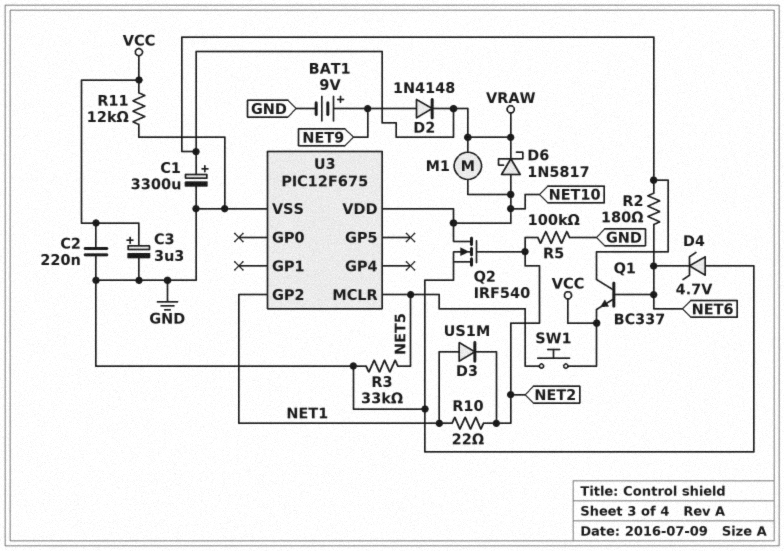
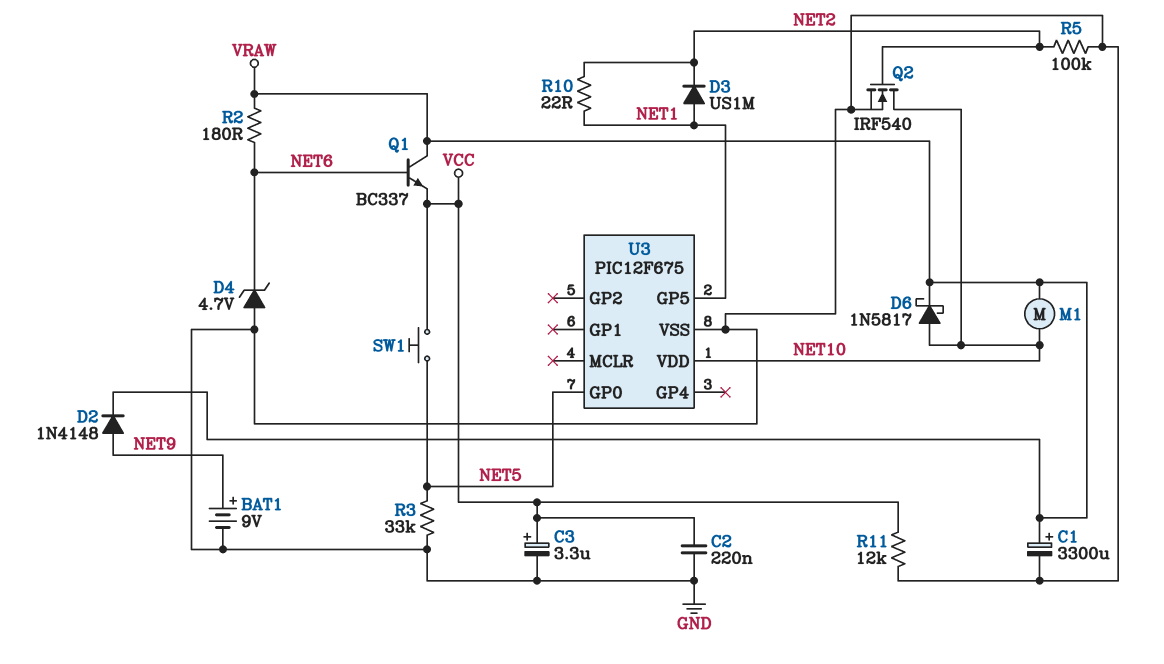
U3 pin GP0: none -> NET5
U3 pin GP2: NET1 -> none
U3 pin GP5: none -> NET1
U3 pin MCLR: NET5 -> none

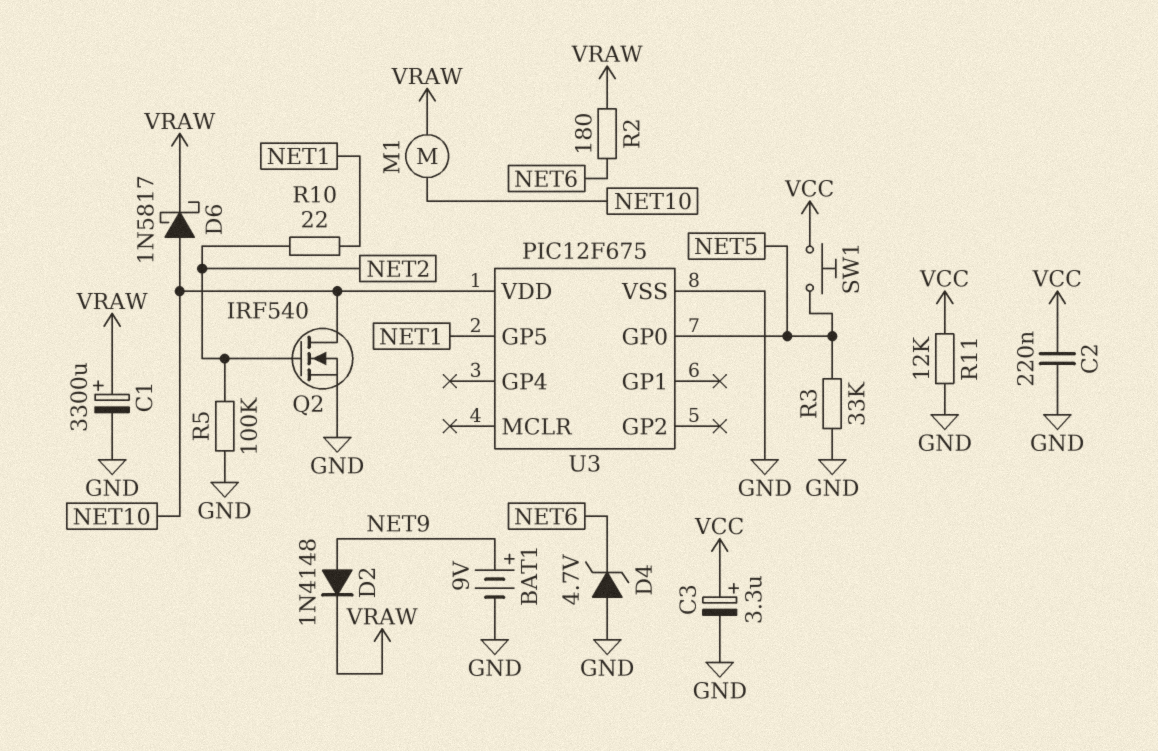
D3: diode US1M (A NET1, K NET2) -> none
Q1: NPN BC337 (B NET6, C VRAW, E VCC) -> none

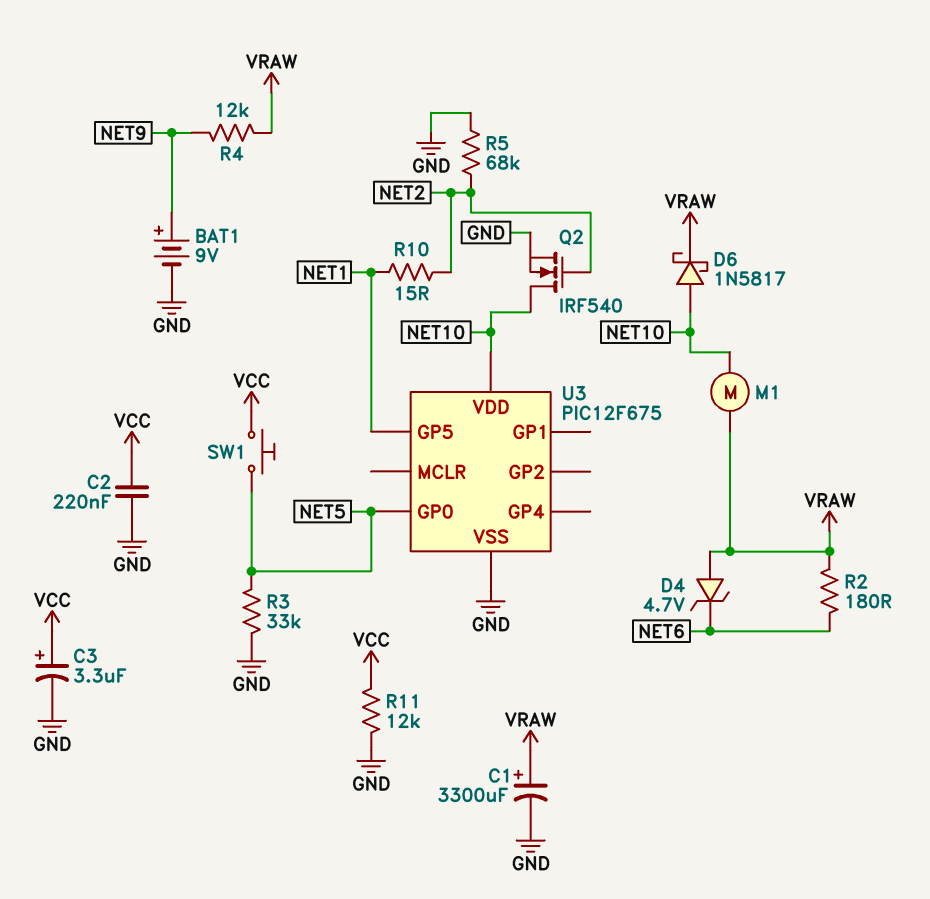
D2: diode 1N4148 (A NET9, K VRAW) -> none
D4: zener 4.7V (A GND, K NET6) -> zener 4.7V (A VRAW, K NET6)
R4: none -> 12k (NET9, VRAW)
R5: 100k (GND, NET2) -> 68k (GND, NET2)
R10: 22 (NET1, NET2) -> 15 (NET1, NET2)

